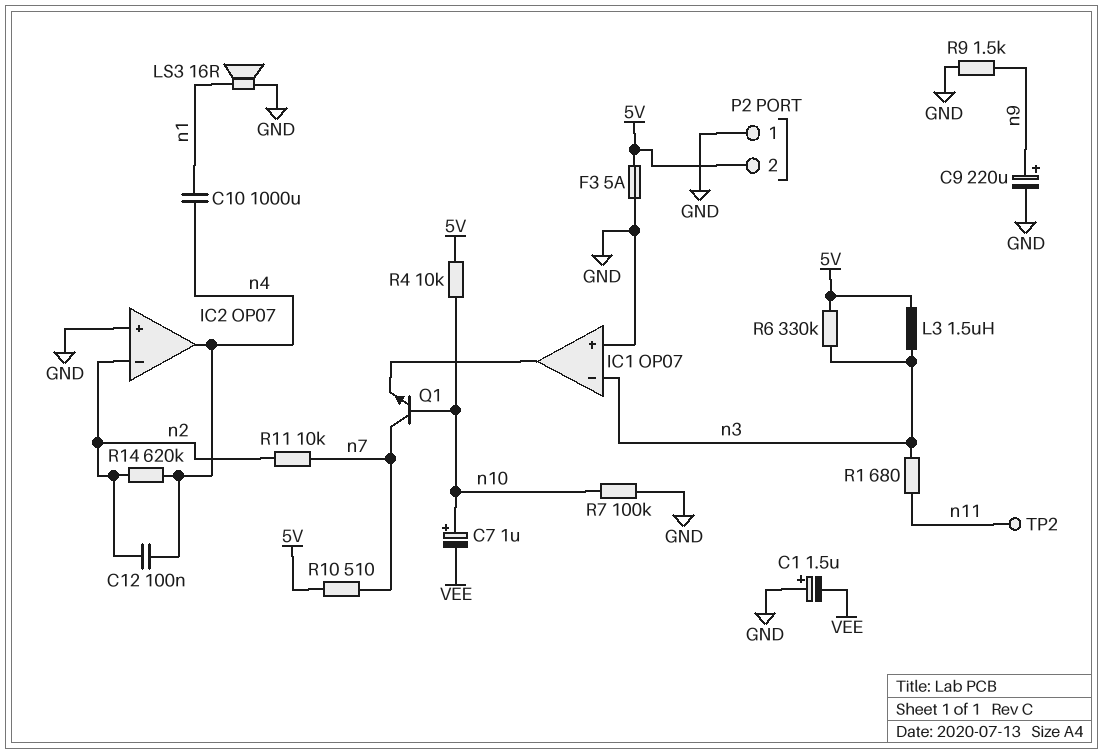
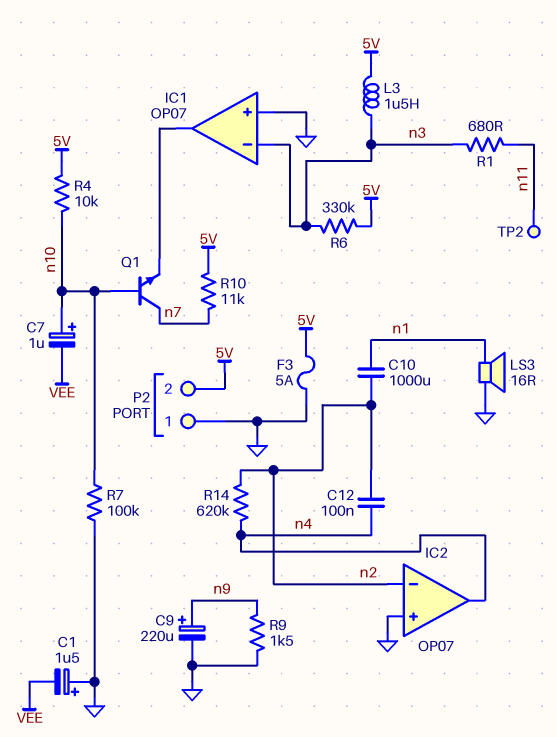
C10: 1000uF (n1, n4) -> 1000uF (n1, n2)
R10: 510 (5V, n7) -> 11k (5V, n7)
R11: 10k (n2, n7) -> none

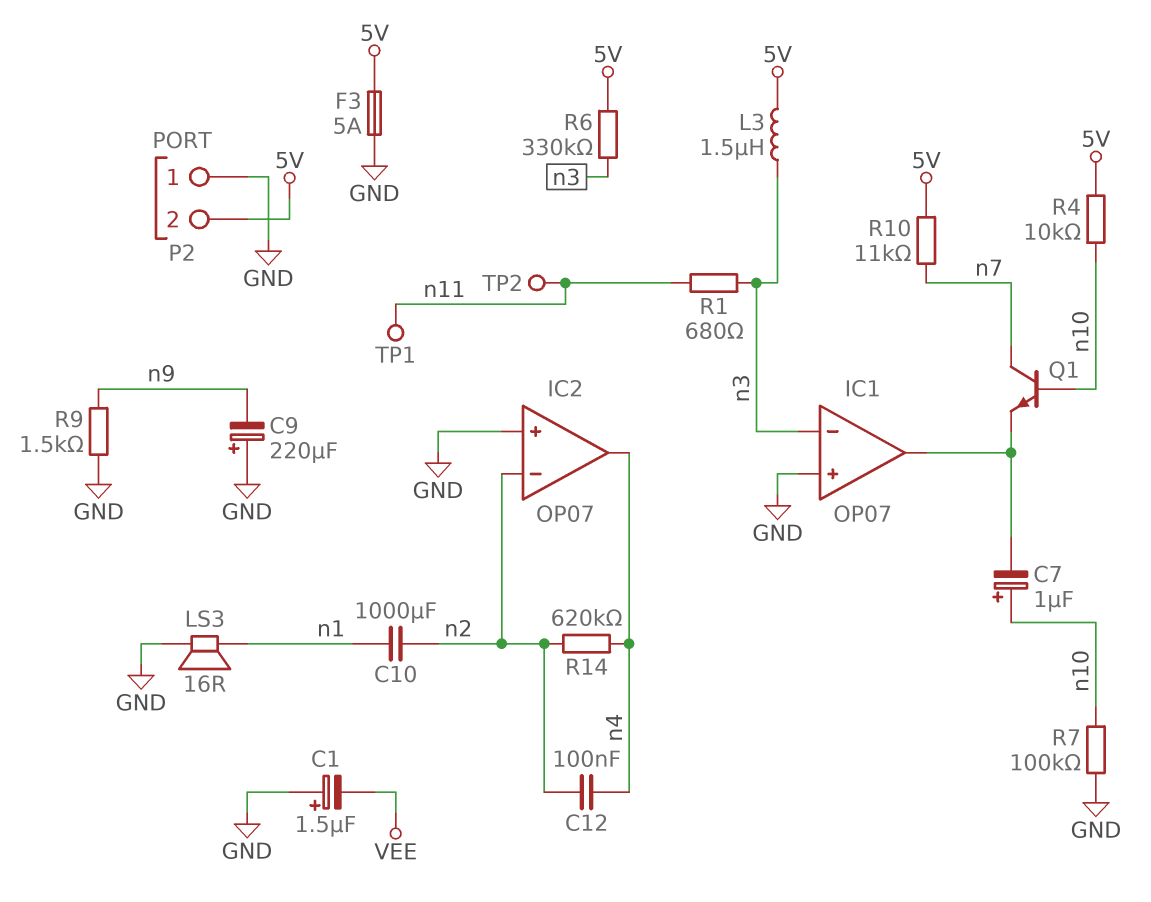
C7: 1uF (plus n10, minus VEE) -> 1uF (plus n10, minus IC1/out)
C9: 220uF (plus n9, minus GND) -> 220uF (plus GND, minus n9)
TP1: none -> test point (n11)

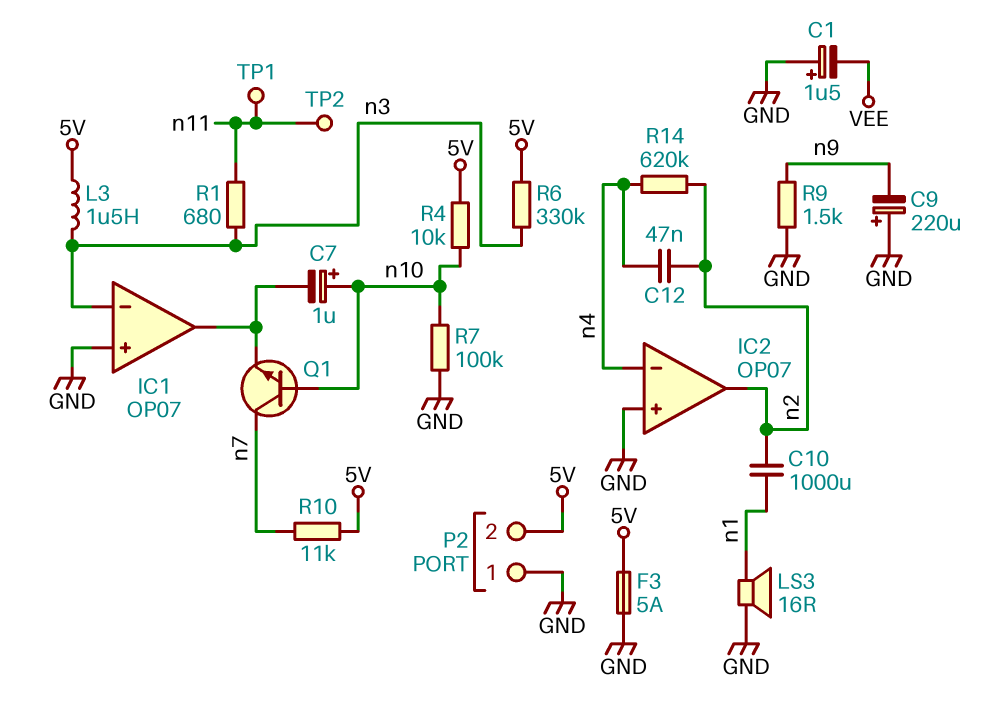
C12: 100nF (n2, n4) -> 47nF (n2, n4)
IC2 pin in-: n2 -> n4
IC2 pin out: n4 -> n2

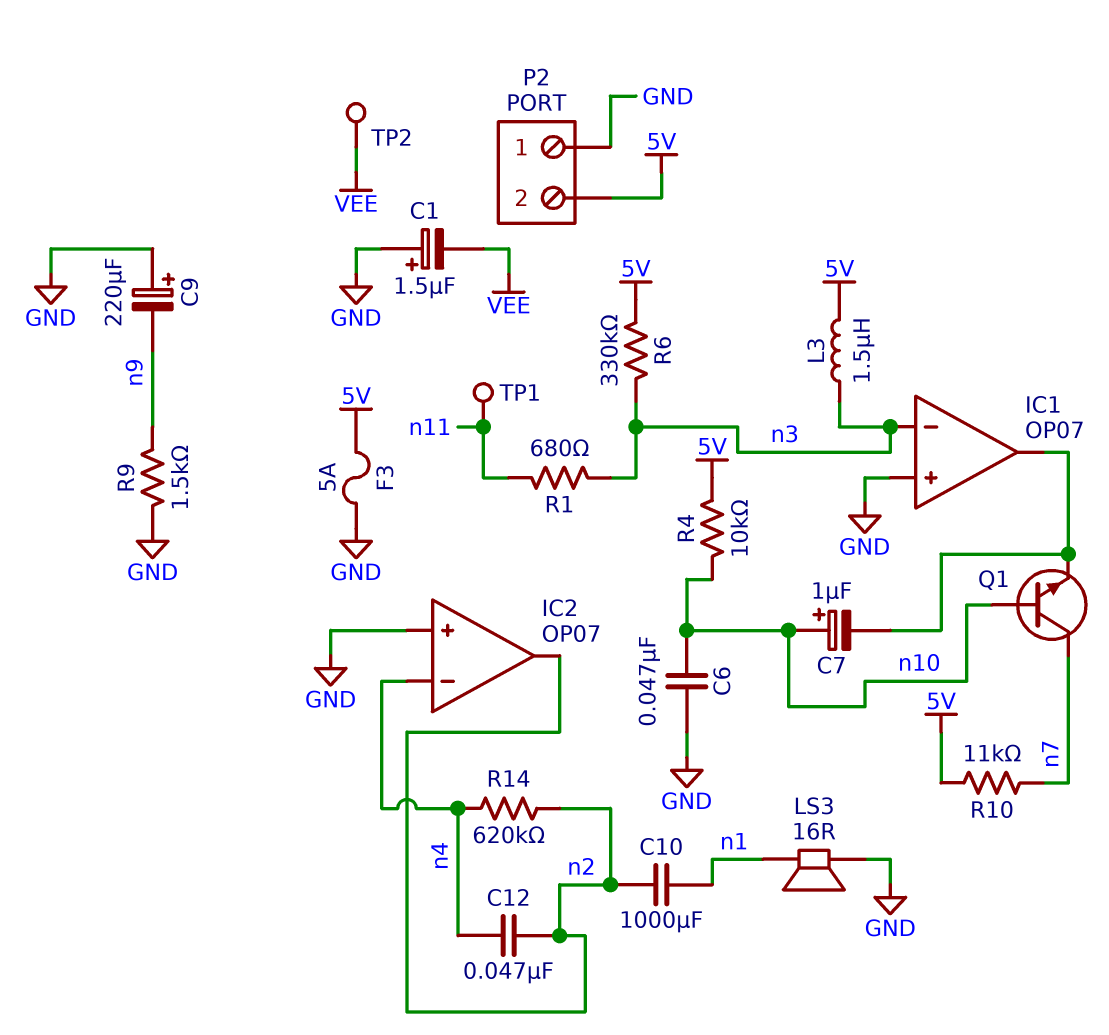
C6: none -> 47nF (GND, n10)
R7: 100k (GND, n10) -> none
TP2: test point (n11) -> test point (VEE)

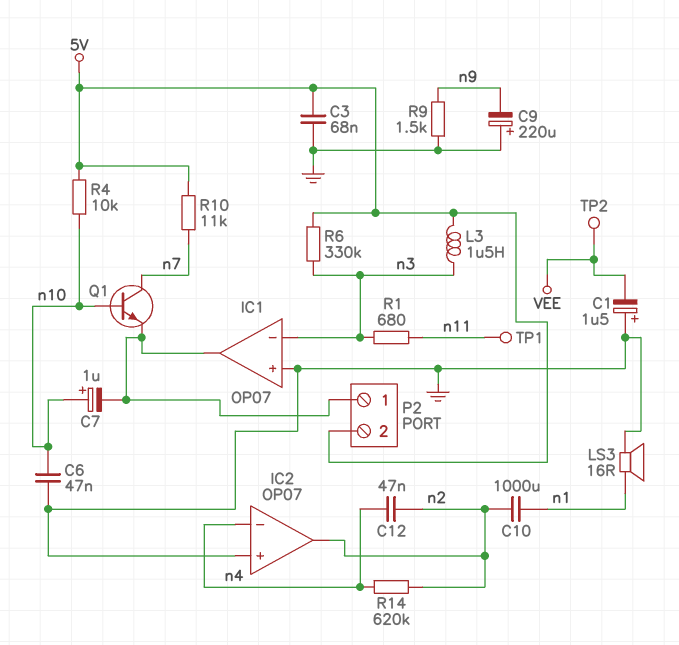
C3: none -> 68nF (5V, GND)
F3: 5A (5V, GND) -> none
P2 pin 1: GND -> IC1/out

